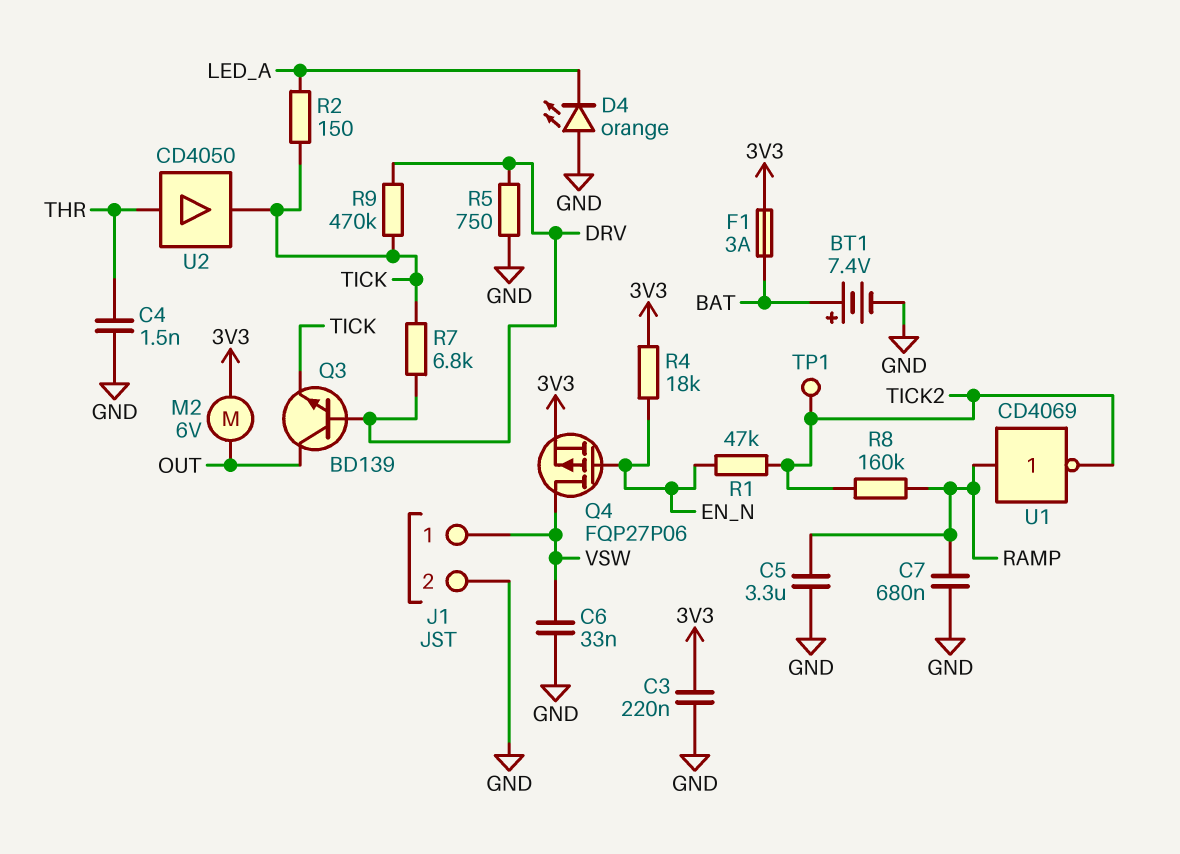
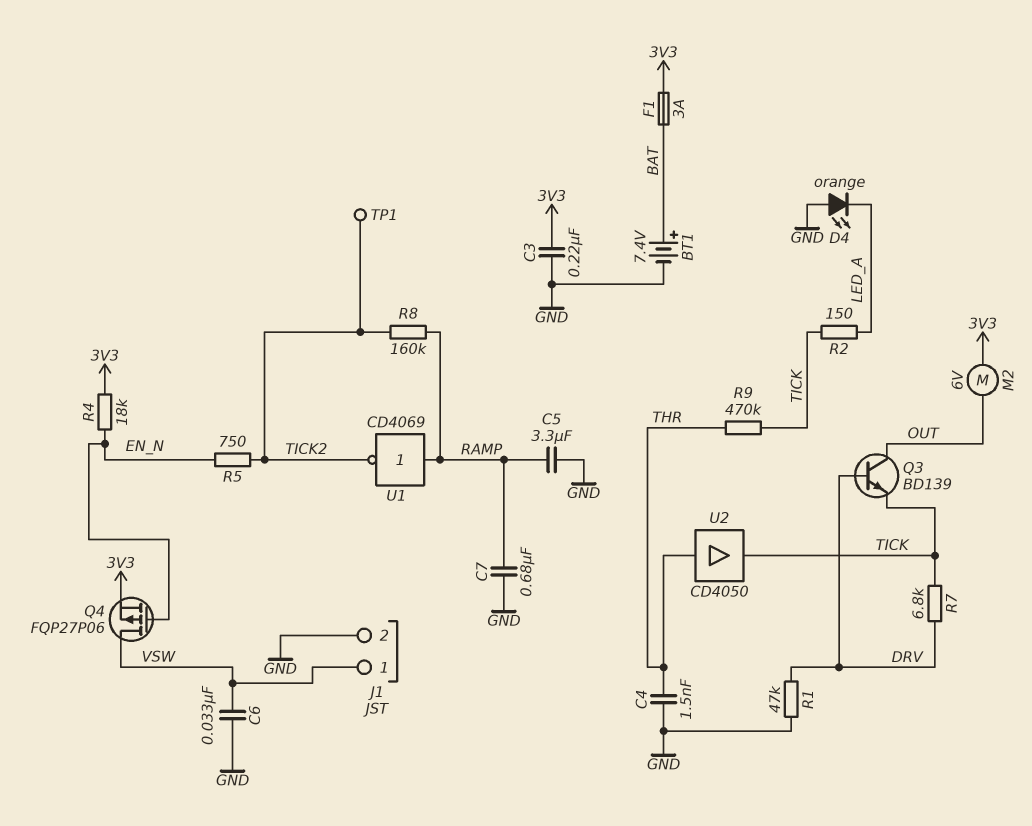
R1: 47k (EN_N, TICK2) -> 47k (DRV, GND)
R5: 750 (DRV, GND) -> 750 (EN_N, TICK2)
R9: 470k (DRV, TICK) -> 470k (THR, TICK)

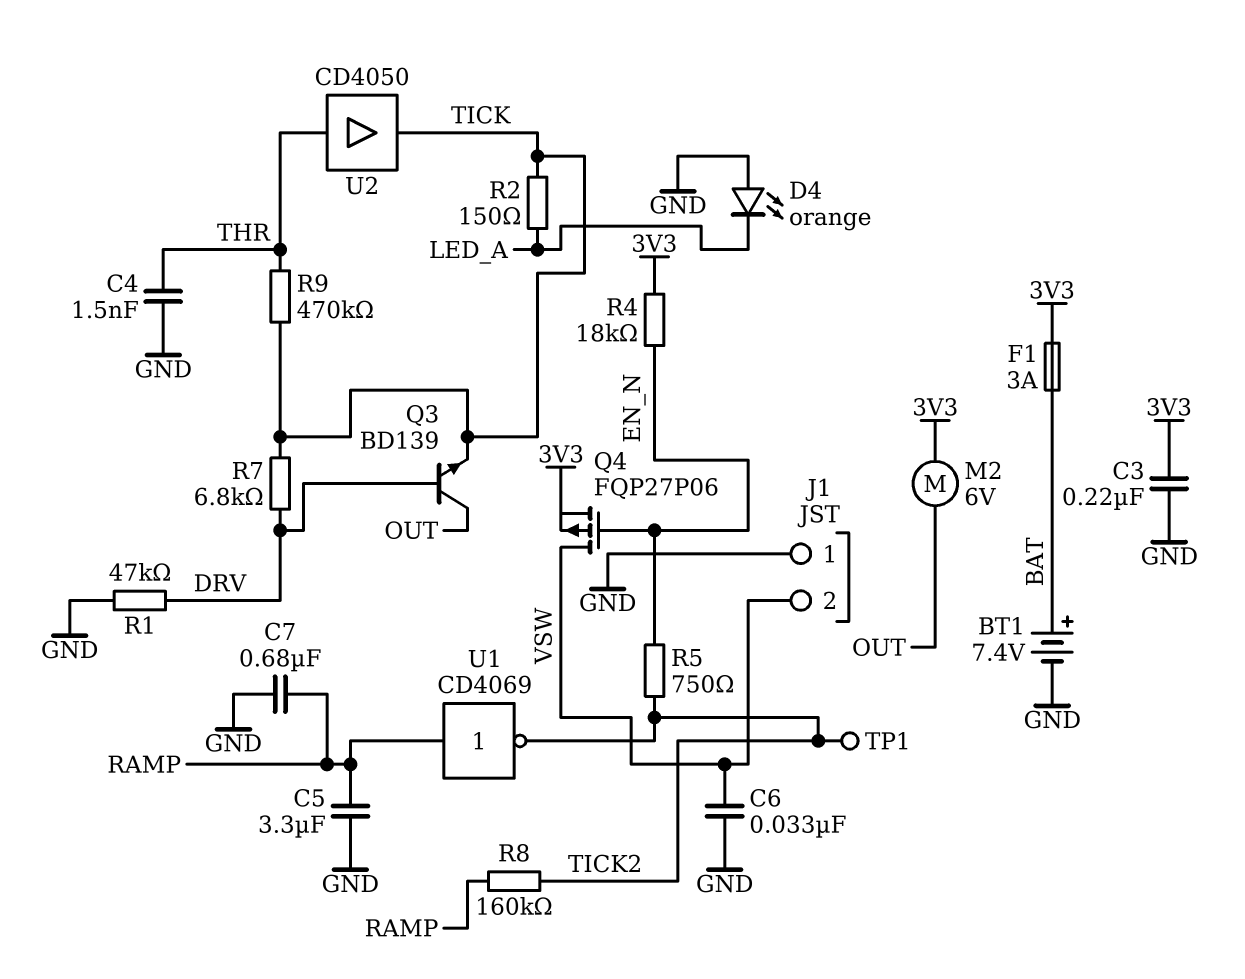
J1 pin 1: VSW -> GND
J1 pin 2: GND -> VSW

